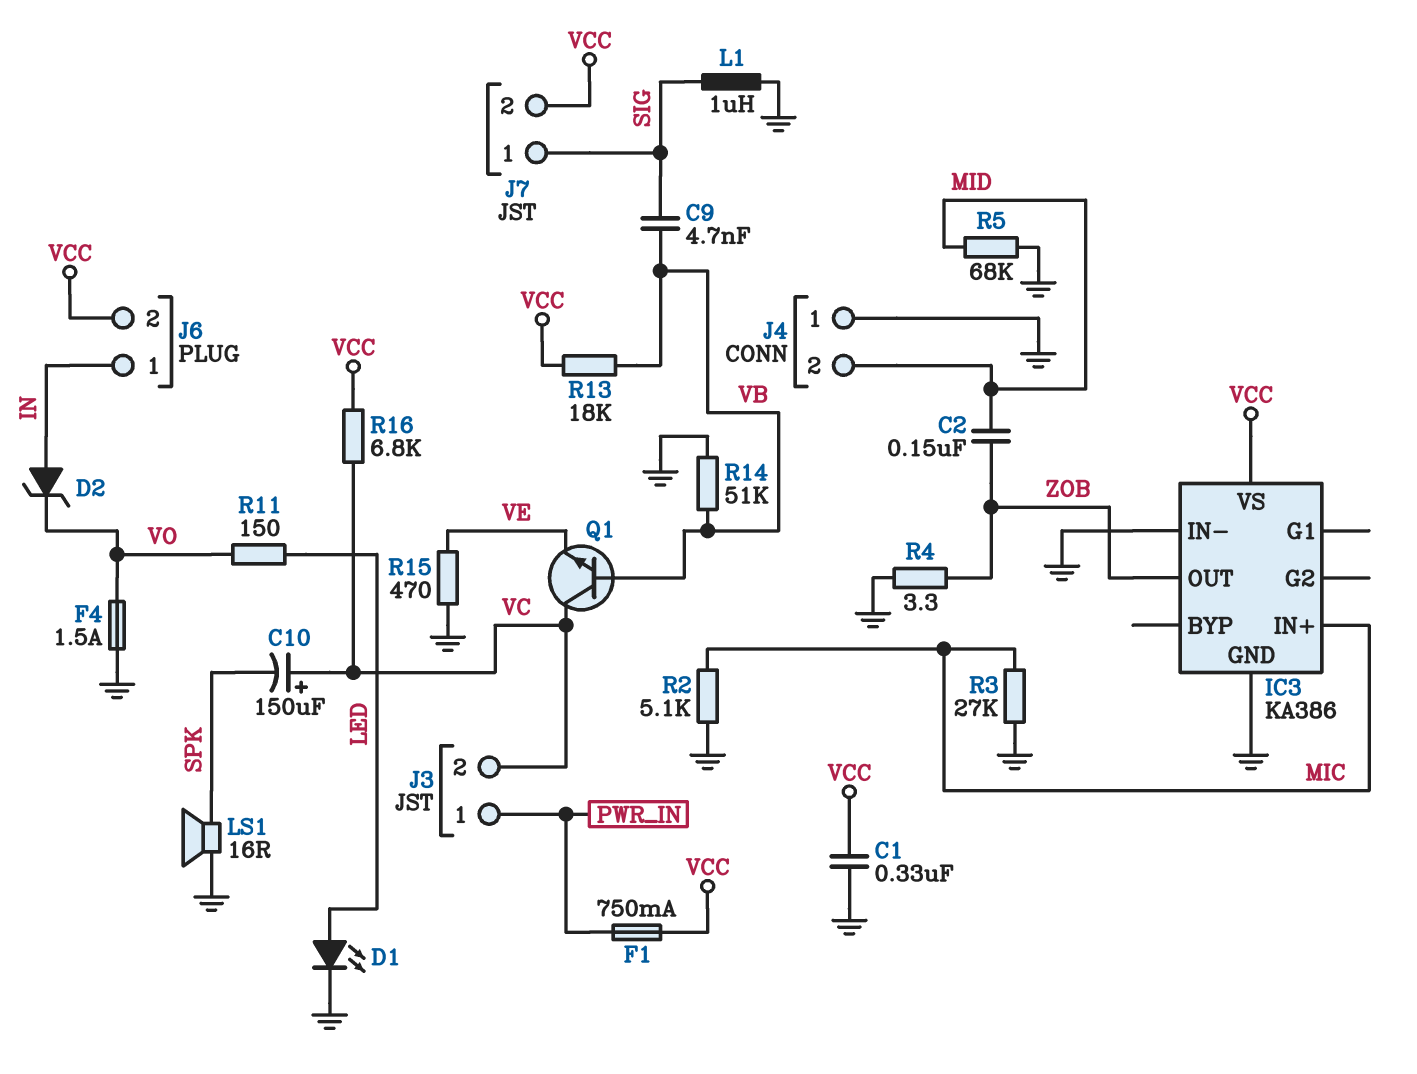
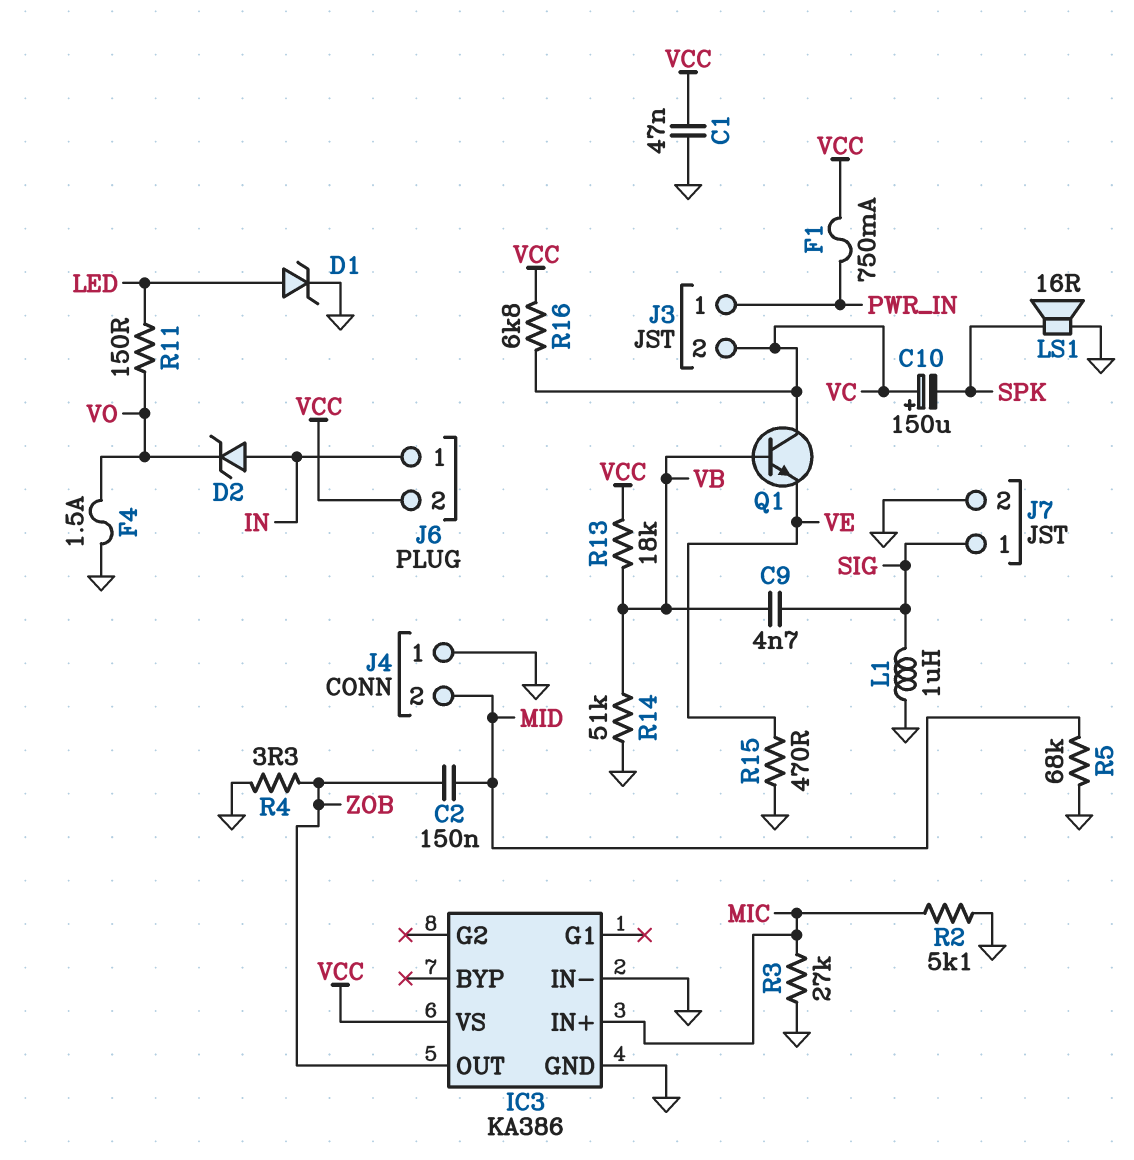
C1: 330nF (GND, VCC) -> 47nF (GND, VCC)
D1: LED (A LED, K GND) -> zener (A LED, K GND)
J7 pin 2: VCC -> GND

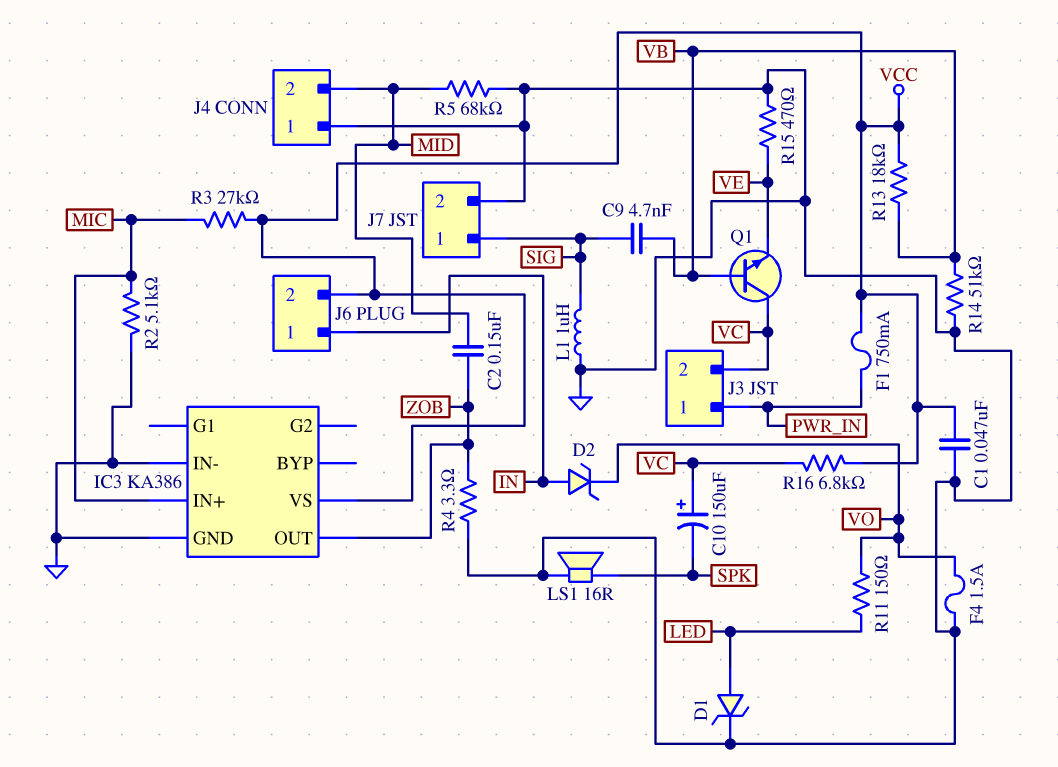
R3: 27k (GND, MIC) -> 27k (MIC, VCC)

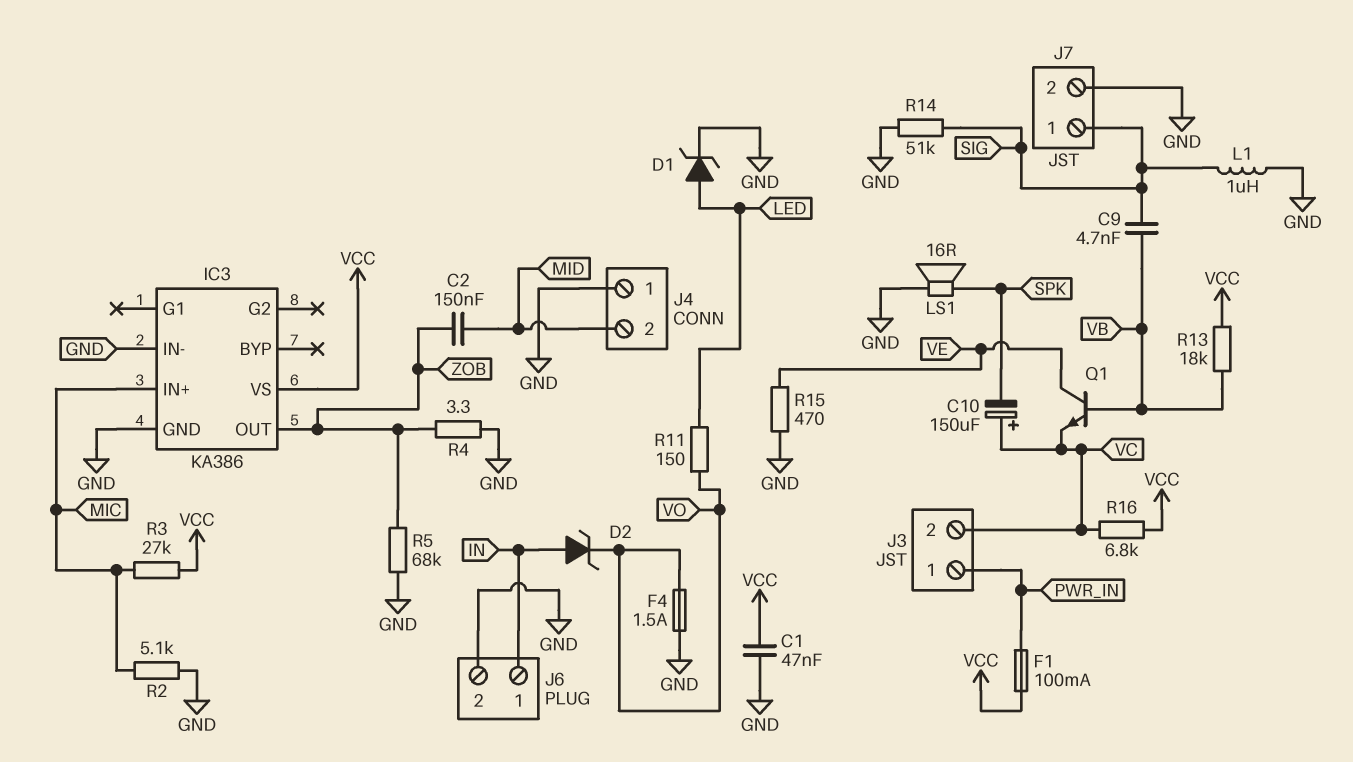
F1: 750mA (PWR_IN, VCC) -> 100mA (PWR_IN, VCC)
J6 pin 2: VCC -> GND
Q1: NPN (B VB, C VC, E VE) -> NPN (B VB, C VE, E VC)
R5: 68k (GND, MID) -> 68k (GND, ZOB)
R14: 51k (GND, VB) -> 51k (GND, SIG)

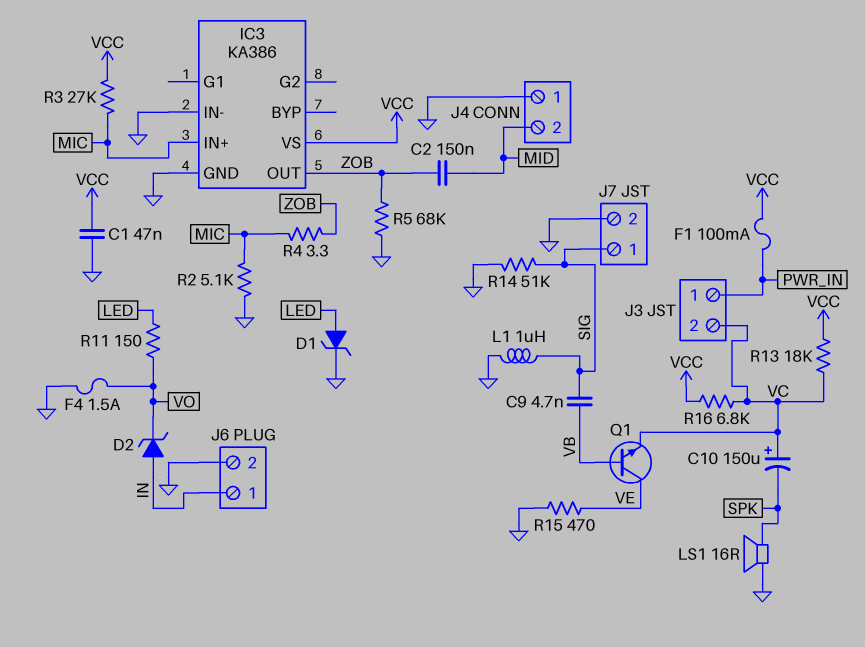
R4: 3.3 (GND, ZOB) -> 3.3 (MIC, ZOB)
R13: 18k (VB, VCC) -> 18k (VC, VCC)

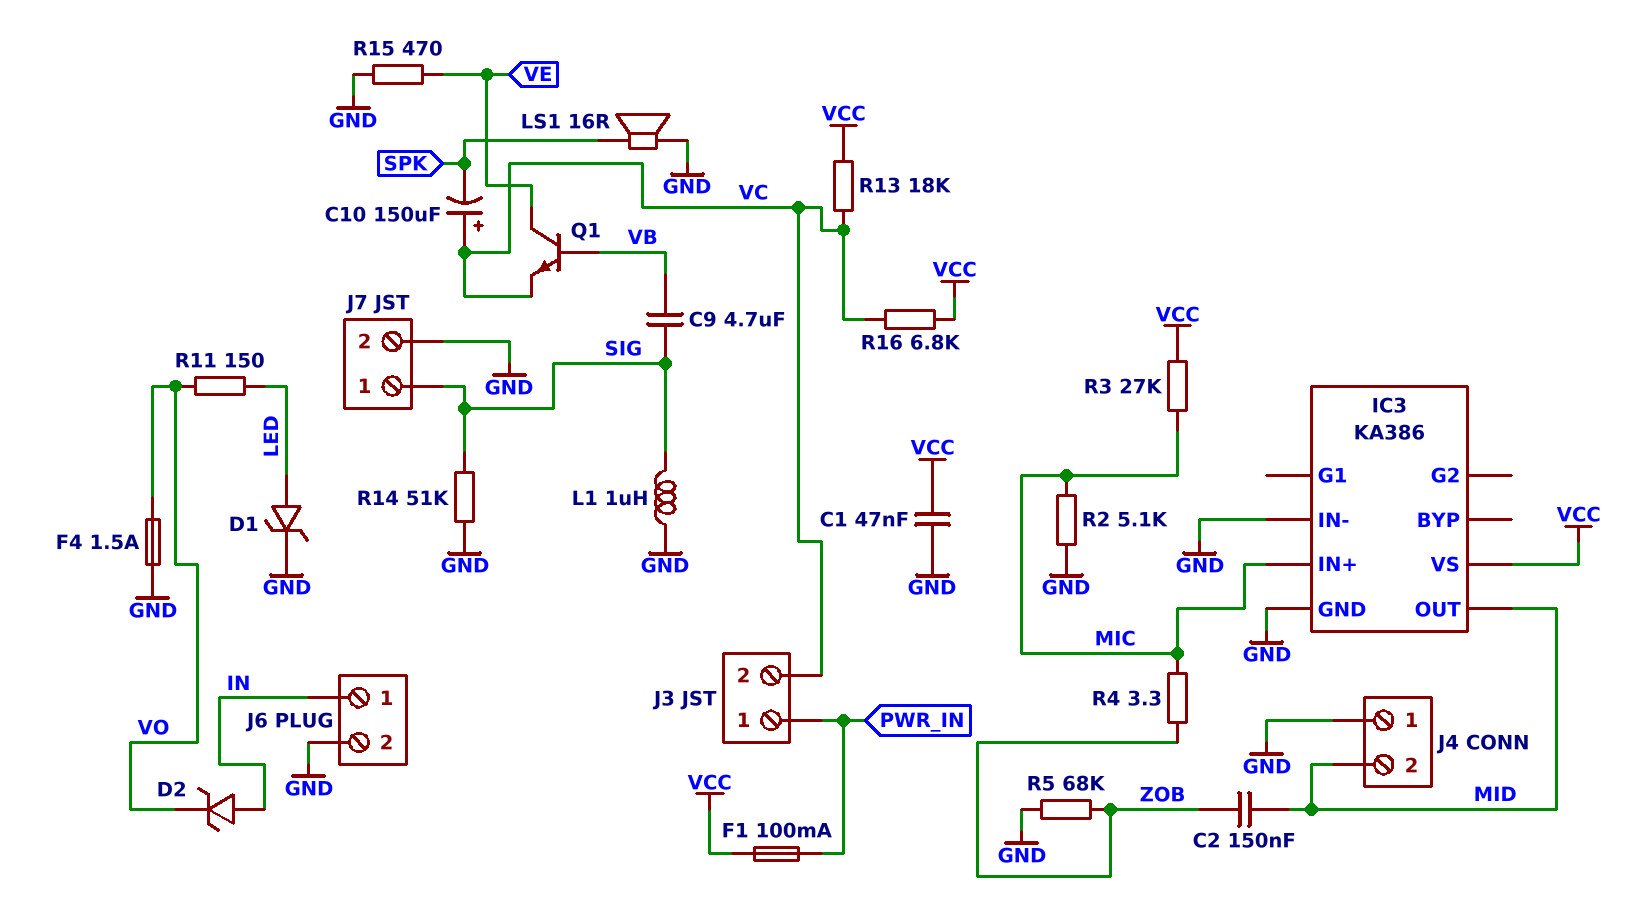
C9: 4.7nF (SIG, VB) -> 4.7uF (SIG, VB)
IC3 pin OUT: ZOB -> MID

